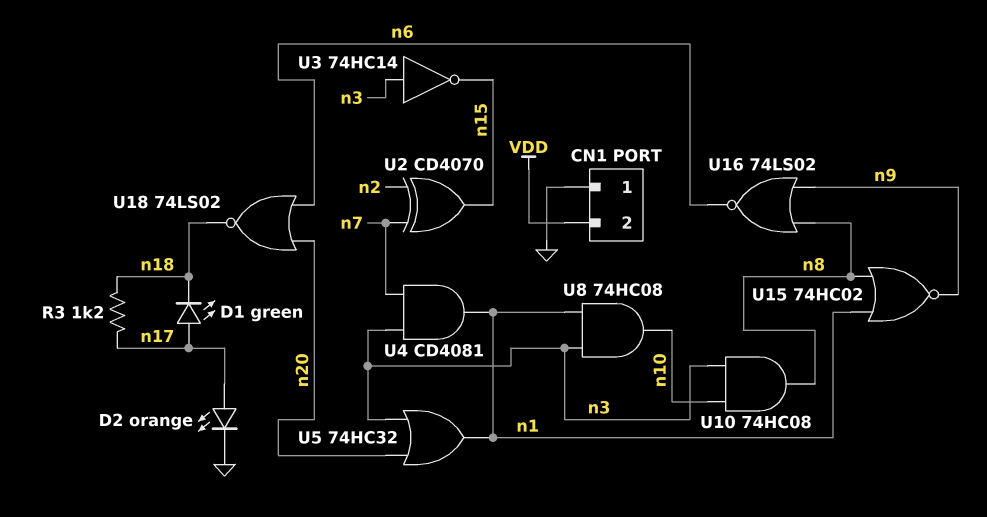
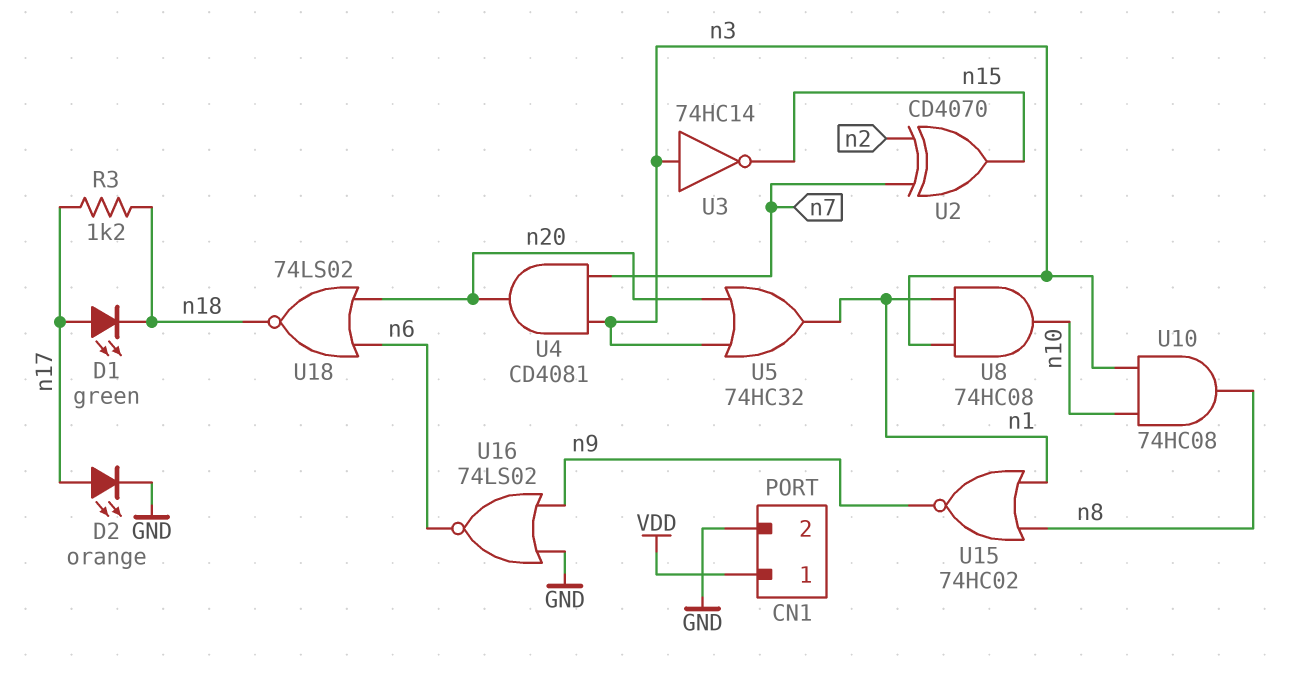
CN1 pin 1: GND -> VDD
CN1 pin 2: VDD -> GND
U4: AND CD4081 (in n3, in n7, out n1) -> AND CD4081 (in n3, in n7, out n20)
U16: NOR 74LS02 (in n8, in n9, out n6) -> NOR 74LS02 (in GND, in n9, out n6)

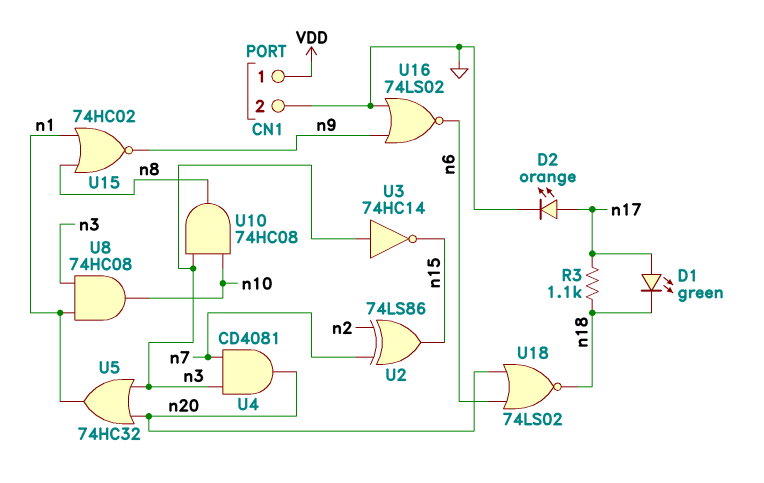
R3: 1.2k (n17, n18) -> 1.1k (n17, n18)
U2: XOR CD4070 (in n2, in n7, out n15) -> XOR 74LS86 (in n2, in n7, out n15)

